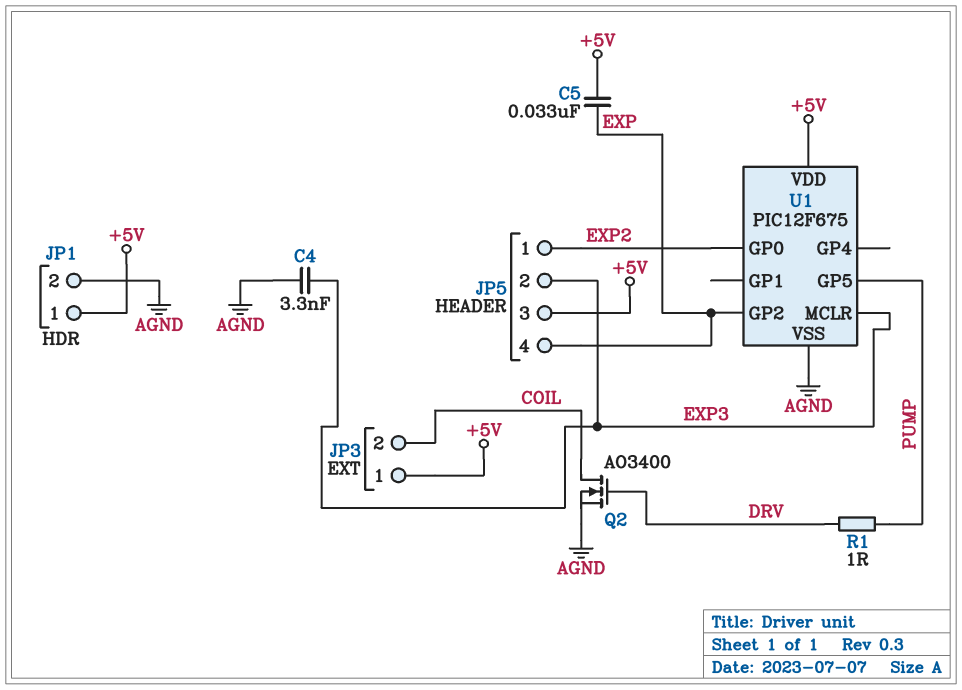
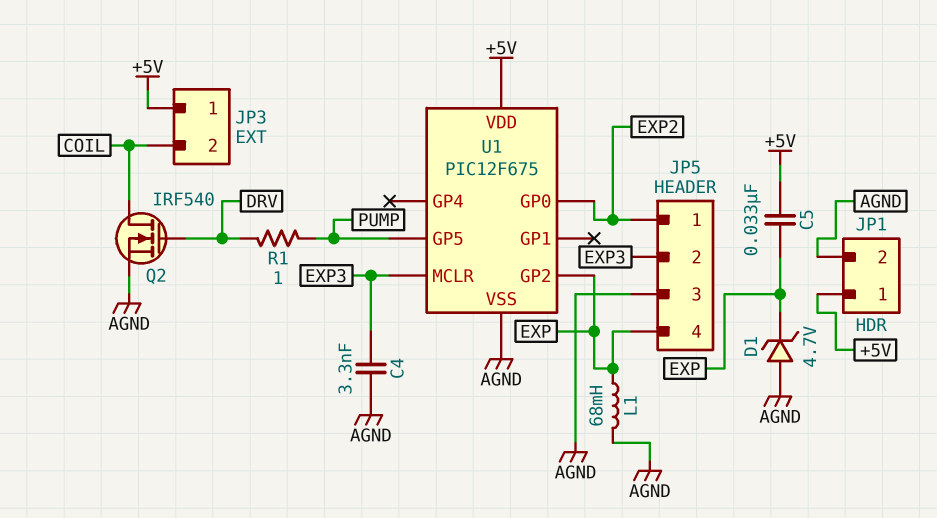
D1: none -> zener 4.7V (A AGND, K EXP)
JP5 pin 3: +5V -> AGND
L1: none -> 68mH (AGND, EXP)
Q2: NMOS AO3400 (G DRV, D COIL, S AGND) -> NMOS IRF540 (G DRV, D COIL, S AGND)

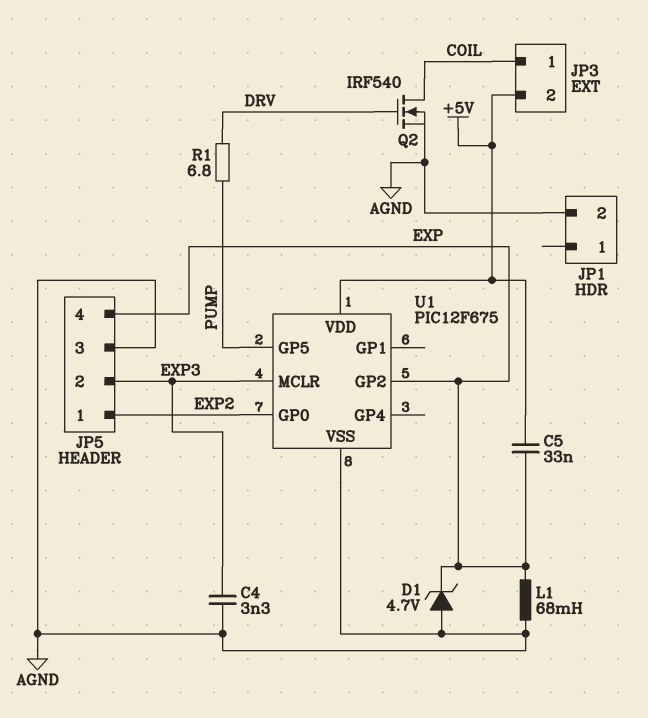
JP1 pin 1: +5V -> none
JP3 pin 1: +5V -> COIL
JP3 pin 2: COIL -> +5V
R1: 1 (DRV, PUMP) -> 6.8 (DRV, PUMP)

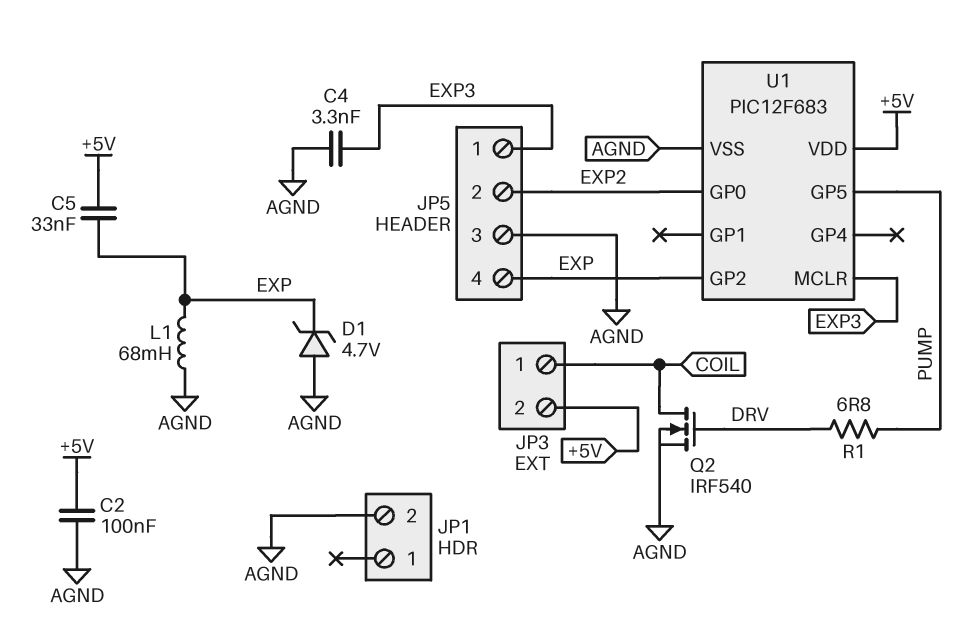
C2: none -> 100nF (+5V, AGND)
JP5 pin 1: EXP2 -> EXP3
JP5 pin 2: EXP3 -> EXP2
U1: PIC12F675 -> PIC12F683

